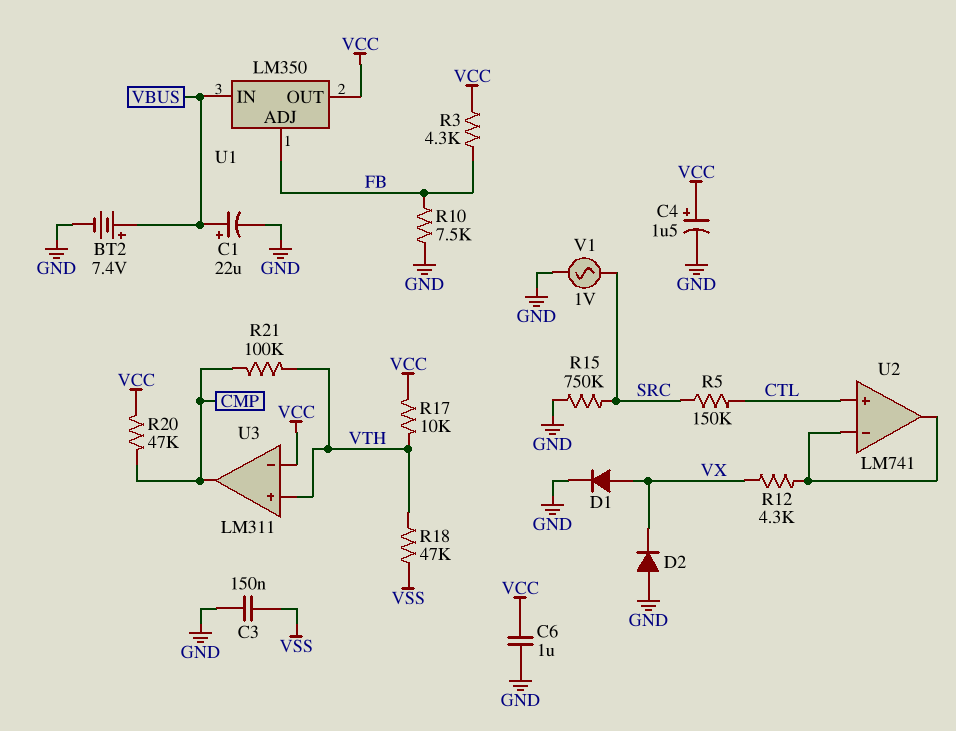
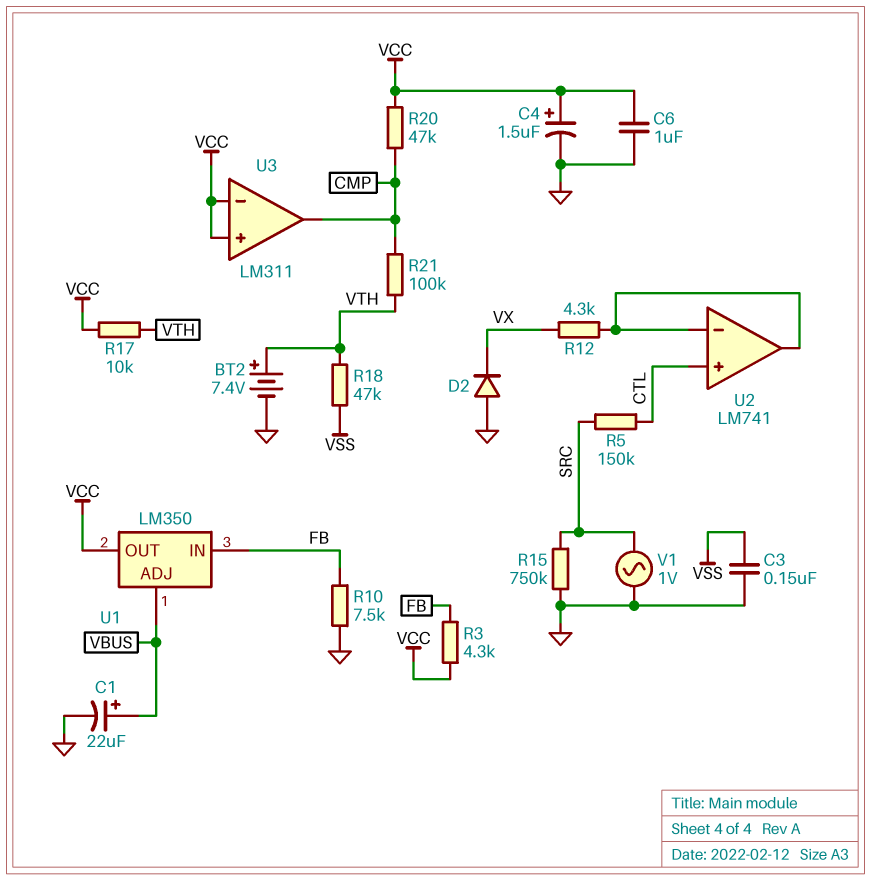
BT2: 7.4V (plus VBUS, minus GND) -> 7.4V (plus VTH, minus GND)
D1: diode (A VX, K GND) -> none
U1 pin ADJ: FB -> VBUS
U1 pin IN: VBUS -> FB
U3 pin in+: VTH -> VCC

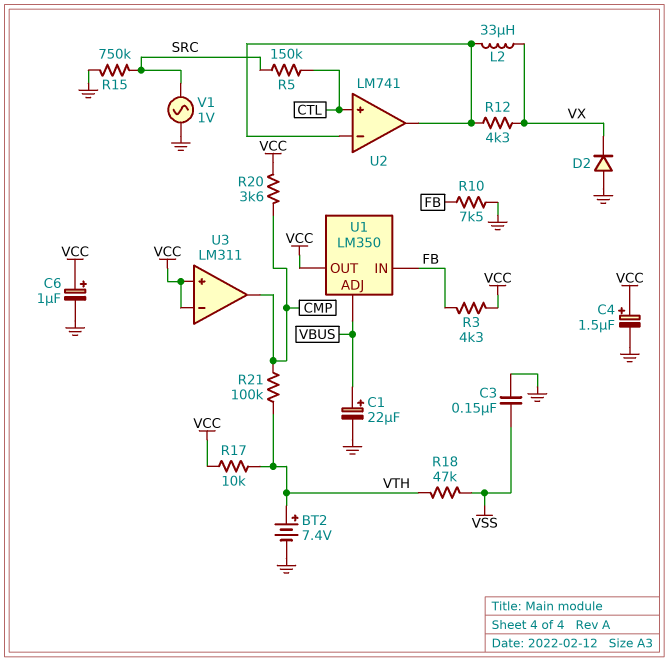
C6: 1uF (GND, VCC) -> 1uF (plus VCC, minus GND)
L2: none -> 33uH (U2/in-, VX)
R20: 47k (CMP, VCC) -> 3.6k (CMP, VCC)

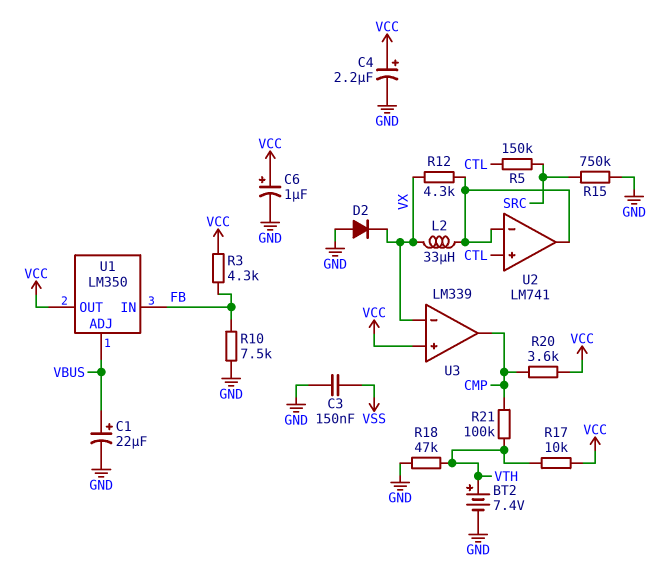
C4: 1.5uF (plus VCC, minus GND) -> 2.2uF (plus VCC, minus GND)
R18: 47k (VSS, VTH) -> 47k (GND, VTH)
U3: LM311 -> LM339
U3 pin in-: VCC -> VX
V1: AC 1V (GND, SRC) -> none

